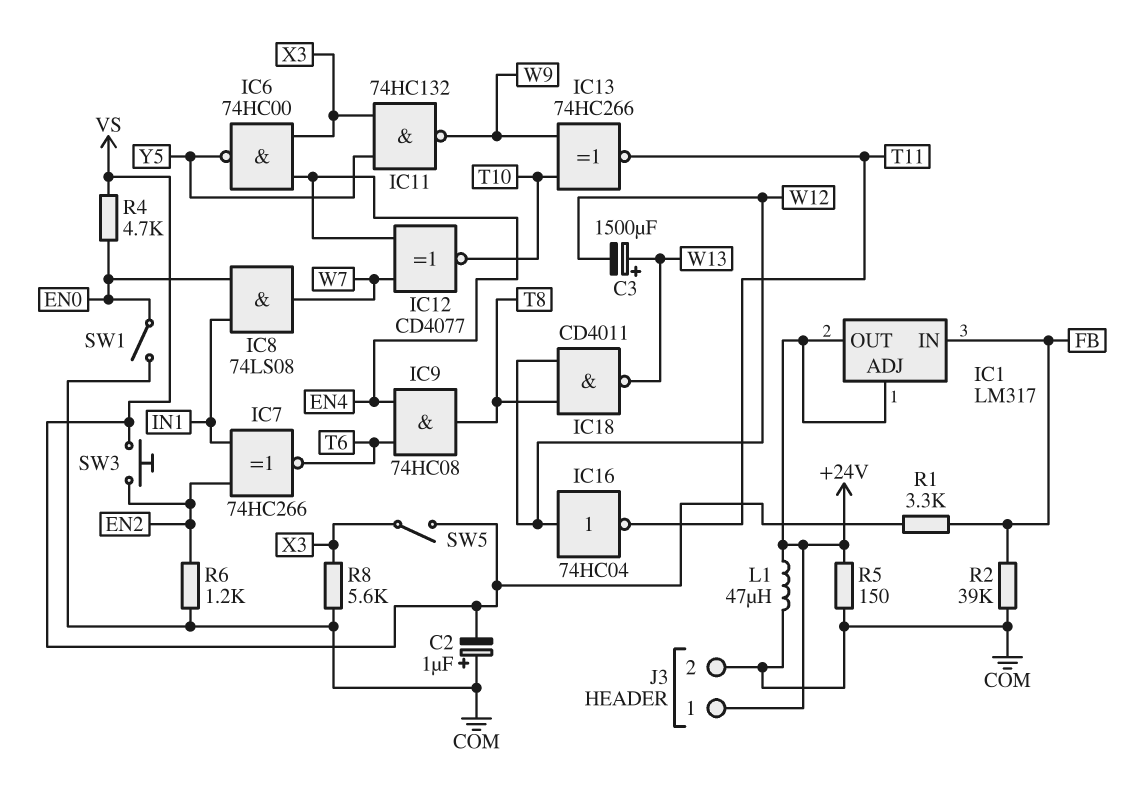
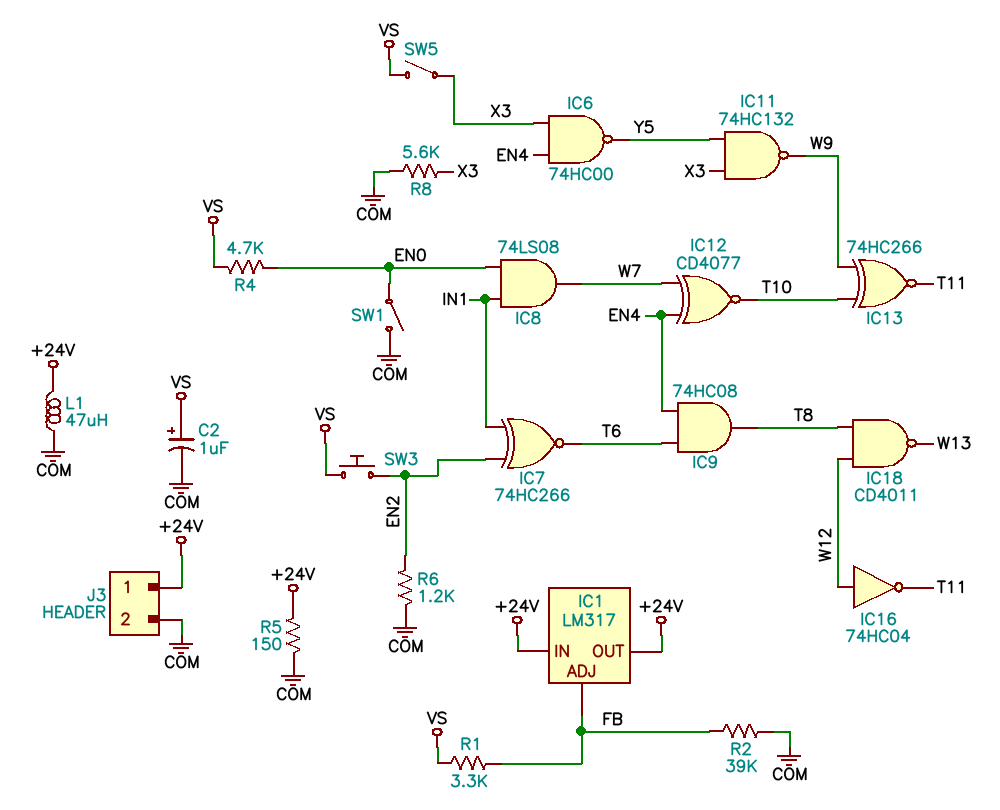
C2: 1uF (plus COM, minus VS) -> 1uF (plus VS, minus COM)
C3: 1500uF (plus W13, minus W12) -> none
IC1 pin ADJ: +24V -> FB
IC1 pin IN: FB -> +24V

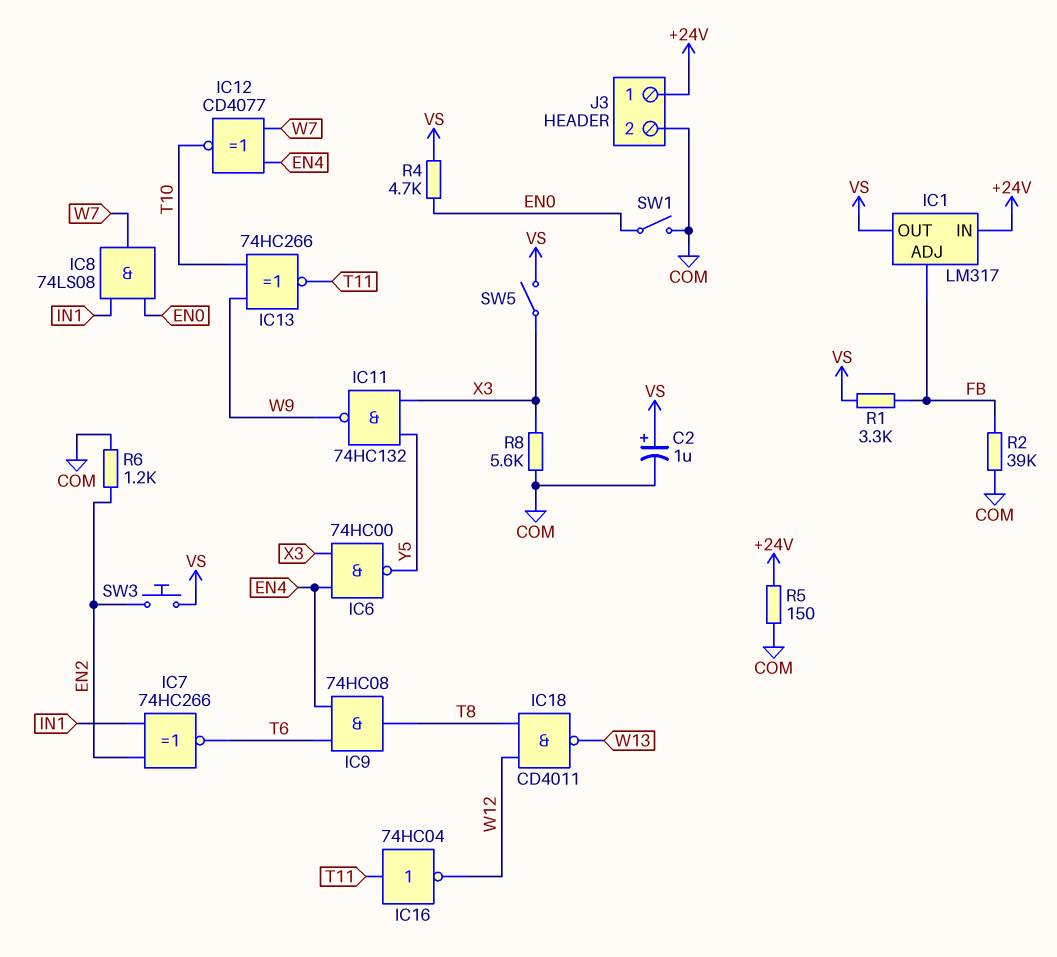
IC1 pin OUT: +24V -> VS
IC16: NOT 74HC04 (in W12, out T11) -> NOT 74HC04 (in T11, out W12)
L1: 47uH (+24V, COM) -> none

